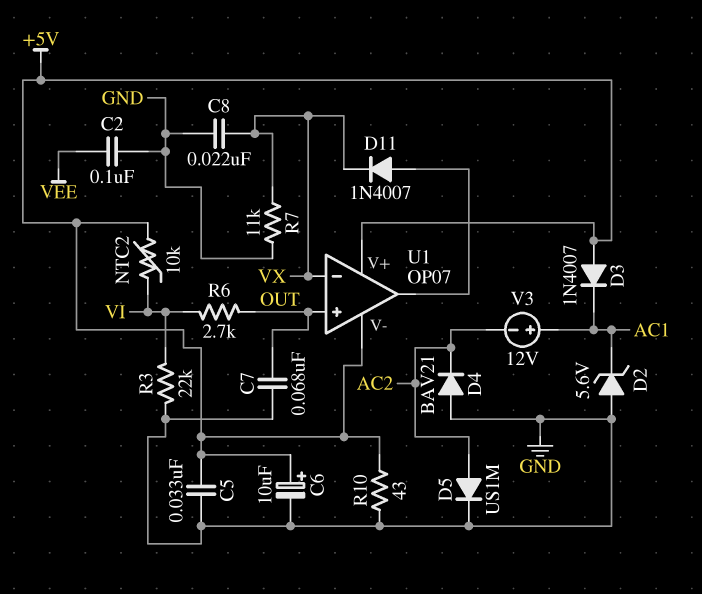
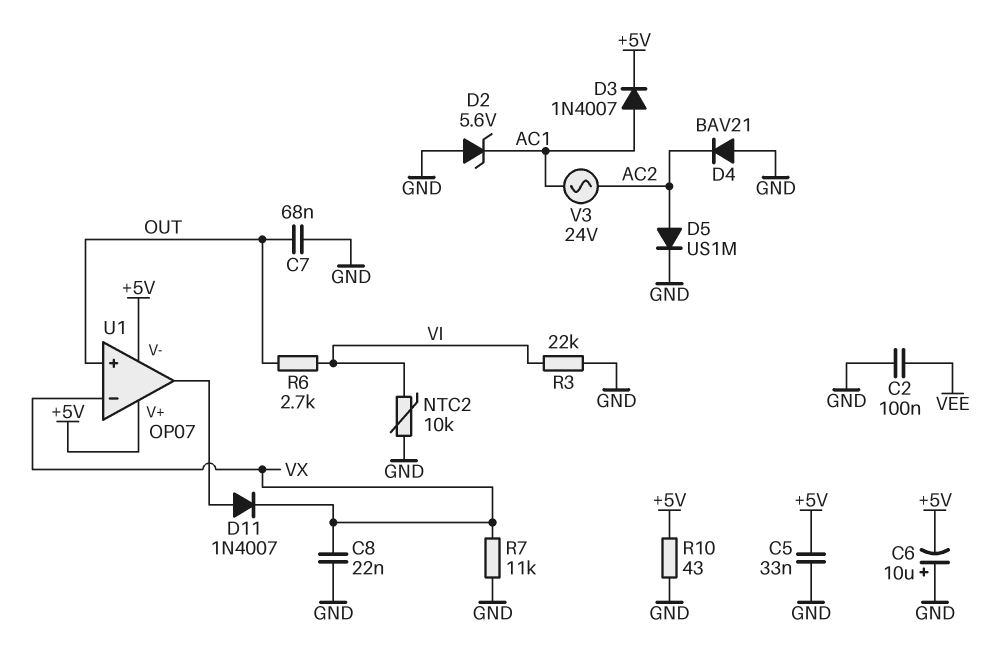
C6: 10uF (plus +5V, minus GND) -> 10uF (plus GND, minus +5V)
D3: diode 1N4007 (A +5V, K AC1) -> diode 1N4007 (A AC1, K +5V)
NTC2: 10k (+5V, VI) -> 10k (GND, VI)
V3: 12V (plus AC1, minus AC2) -> AC 24V (AC1, AC2)

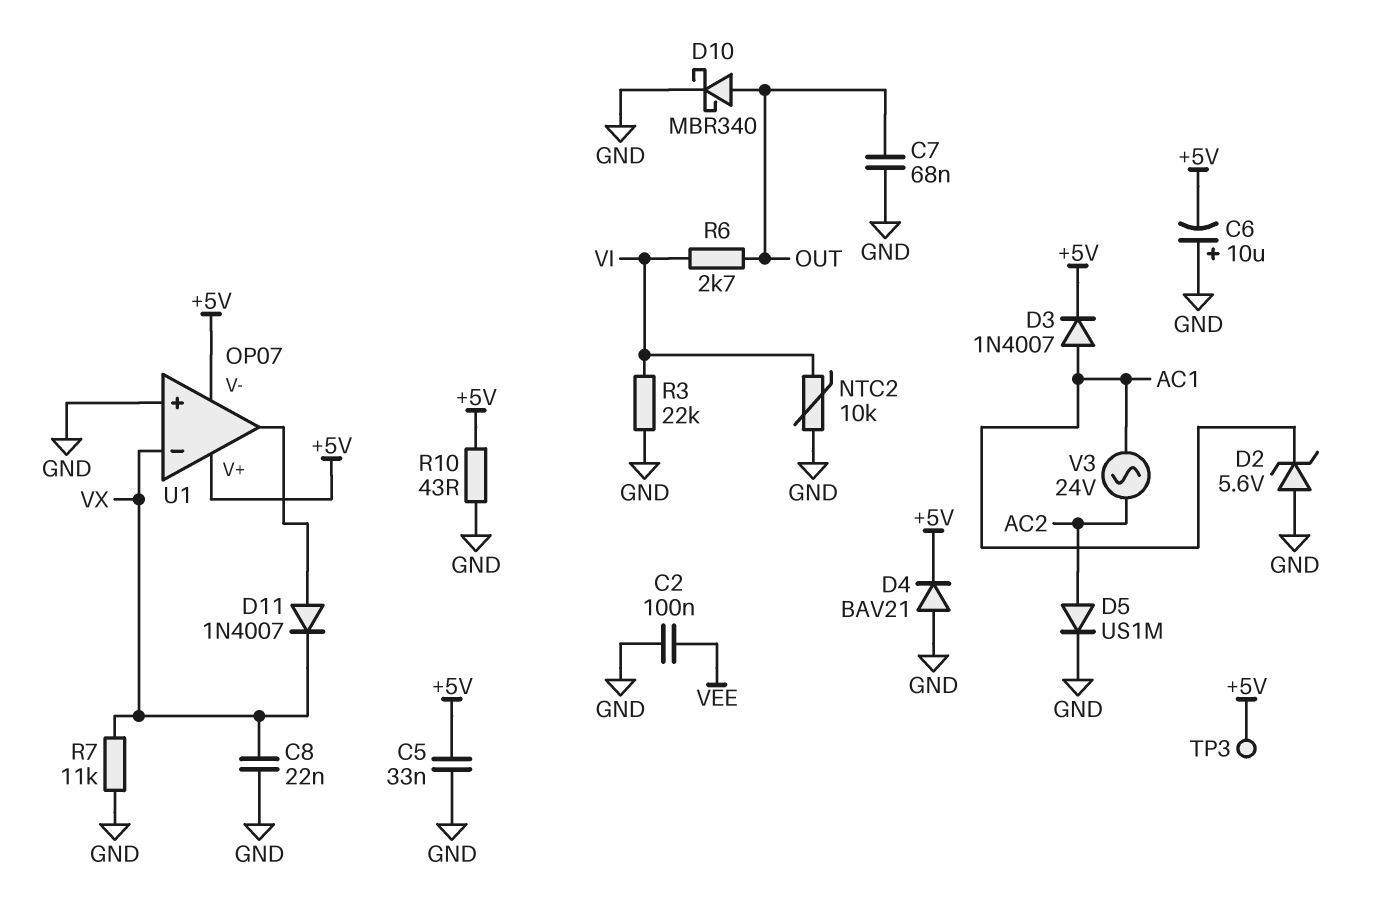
D4: diode BAV21 (A GND, K AC2) -> diode BAV21 (A GND, K +5V)
D10: none -> schottky MBR340 (A OUT, K GND)
TP3: none -> test point (+5V)
U1 pin in+: OUT -> GND

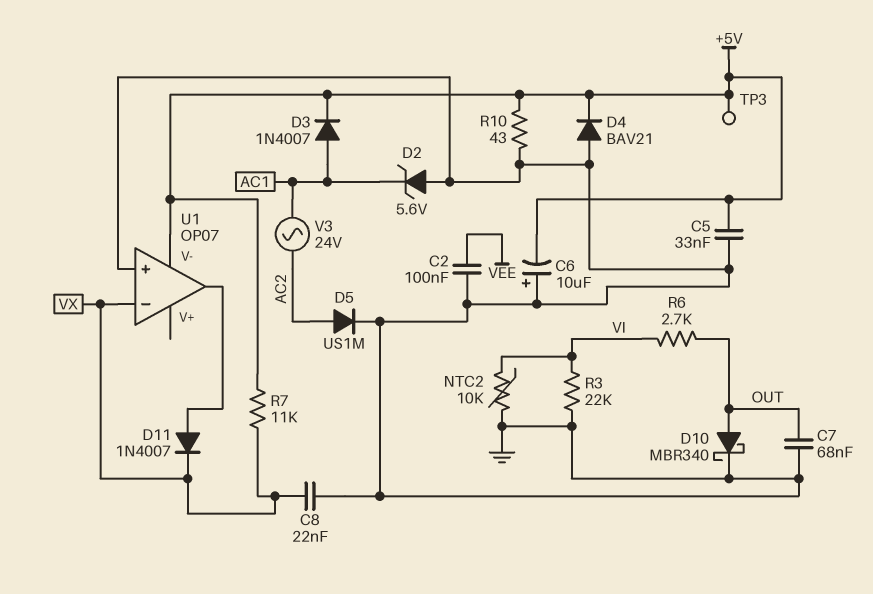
R7: 11k (GND, VX) -> 11k (+5V, VX)
U1 pin V+: +5V -> none

